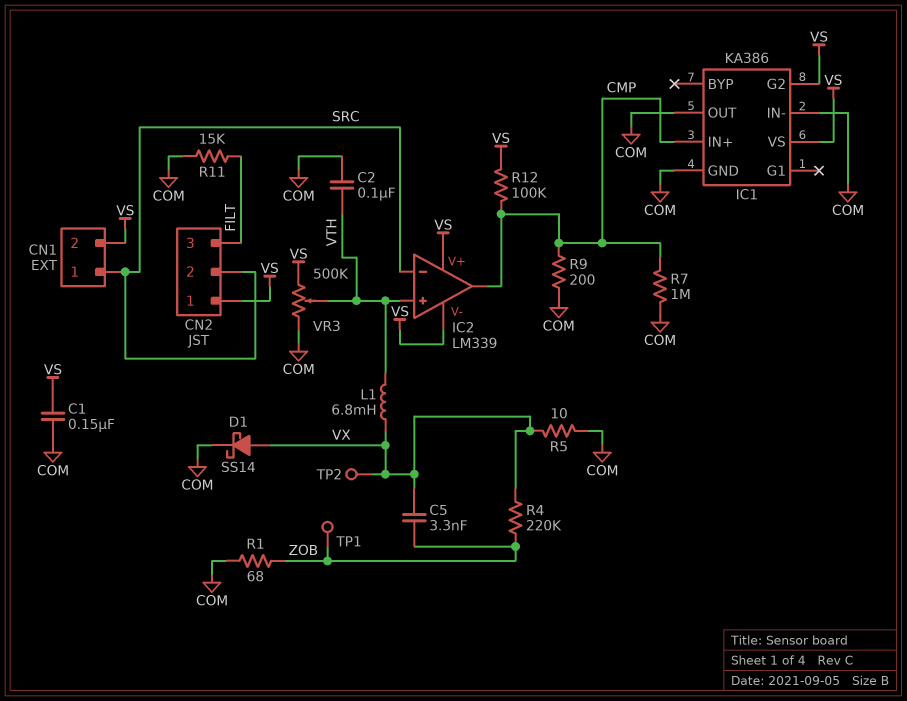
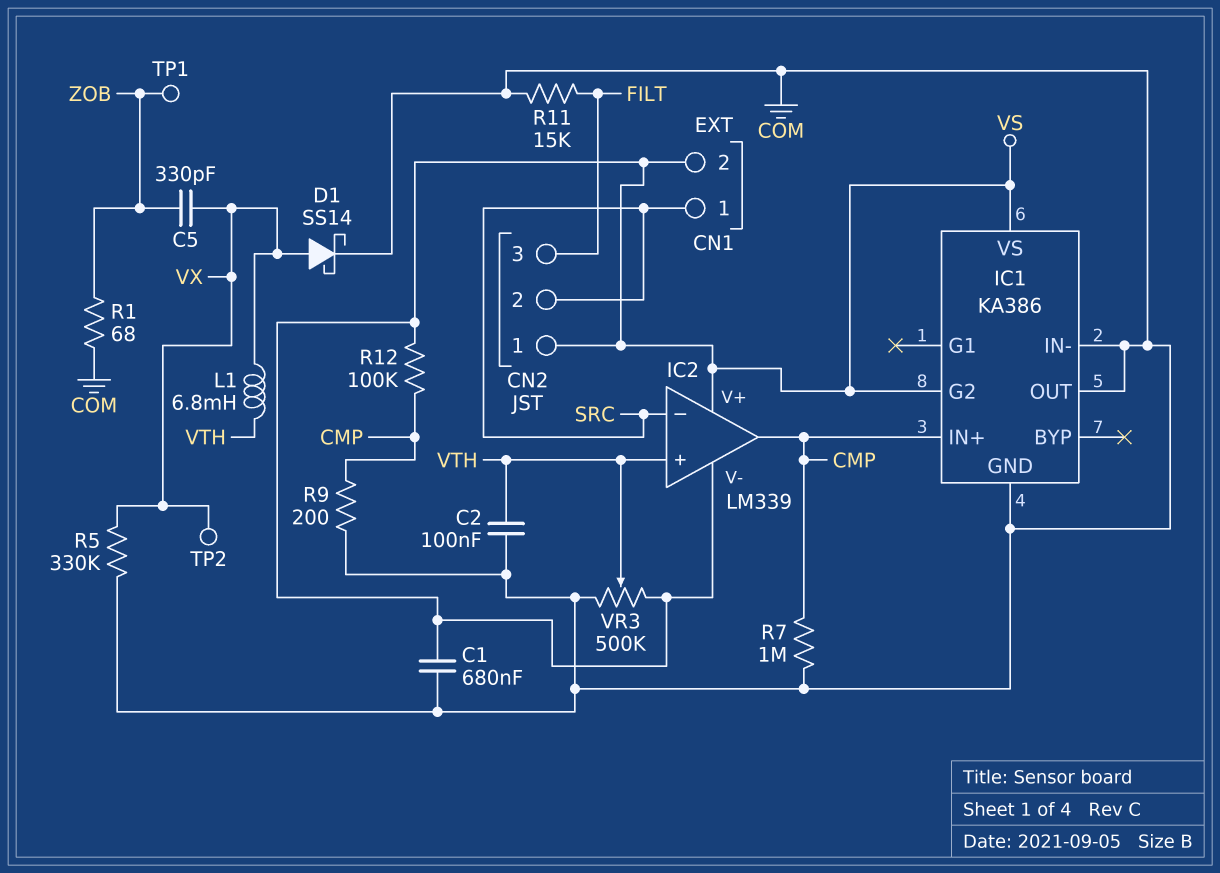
C1: 150nF (COM, VS) -> 680nF (COM, VS)
C5: 3.3nF (VX, ZOB) -> 330pF (VX, ZOB)
R4: 220k (VX, ZOB) -> none
R5: 10 (COM, VX) -> 330k (COM, VX)

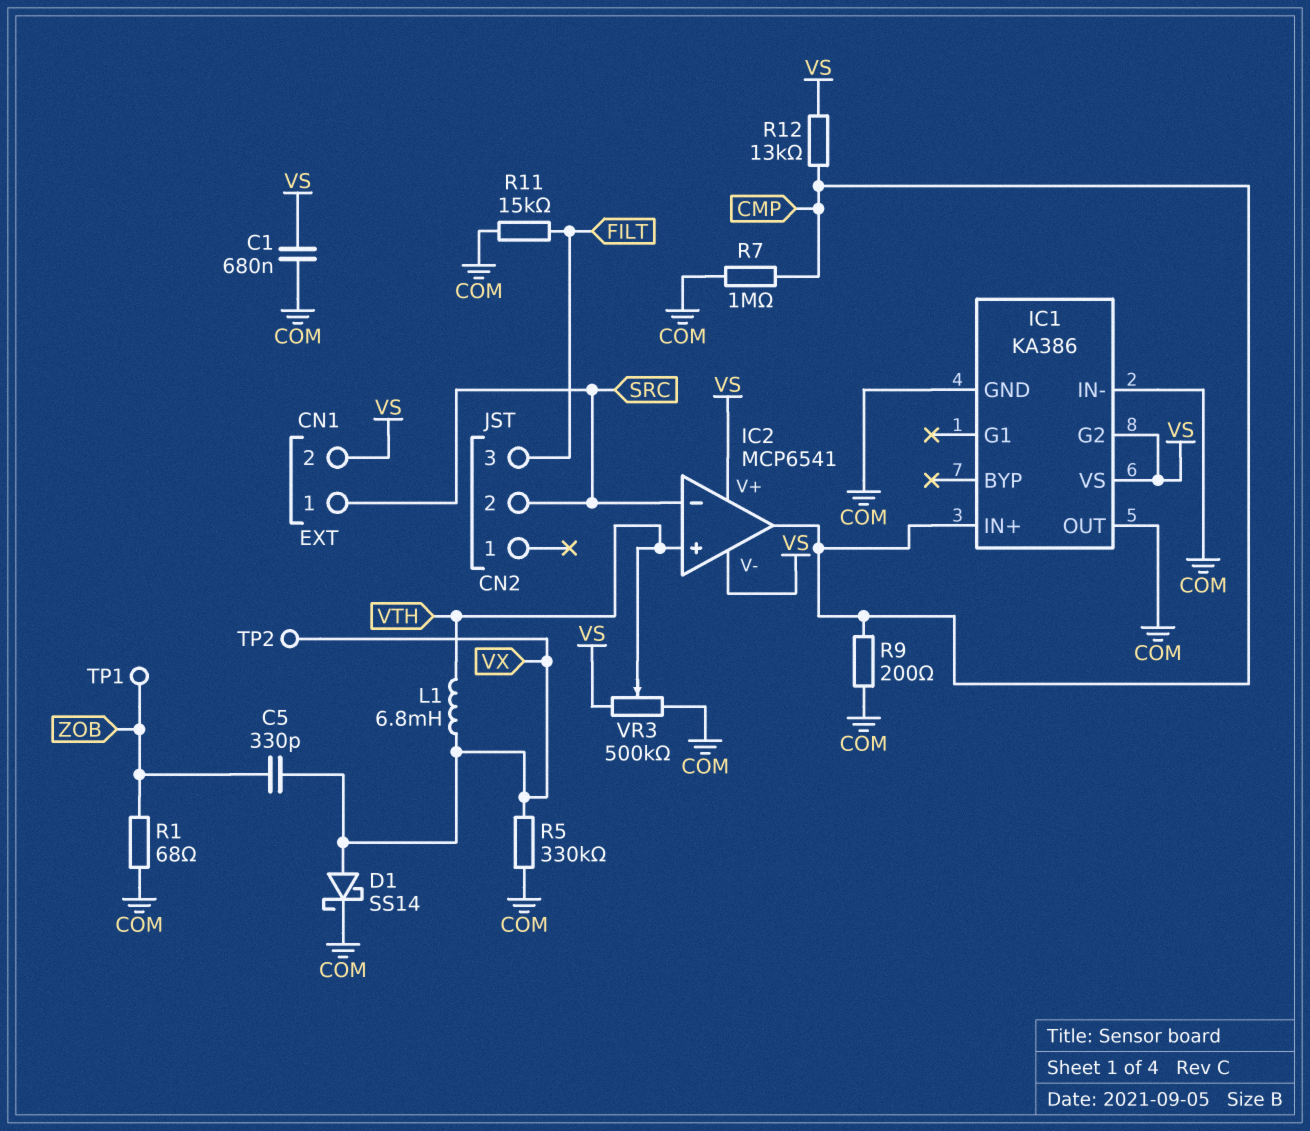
C2: 100nF (COM, VTH) -> none
CN2 pin 1: VS -> none
IC2: LM339 -> MCP6541
R12: 100k (CMP, VS) -> 13k (CMP, VS)

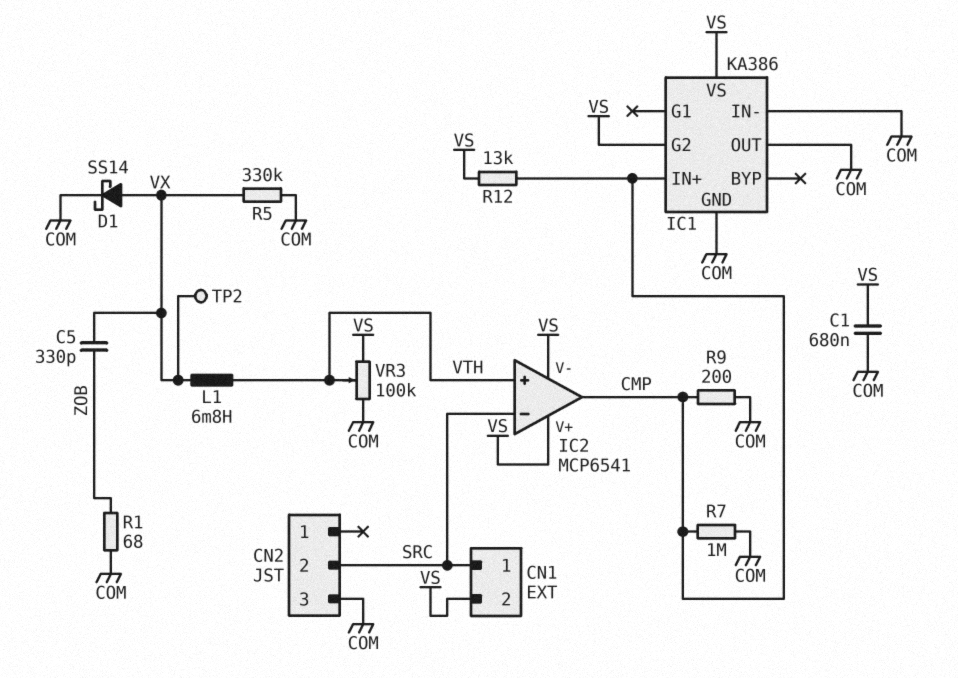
CN2 pin 3: FILT -> COM
R11: 15k (COM, FILT) -> none
TP1: test point (ZOB) -> none
VR3: 500k (COM, VS, wiper VTH) -> 100k (COM, VS, wiper VTH)

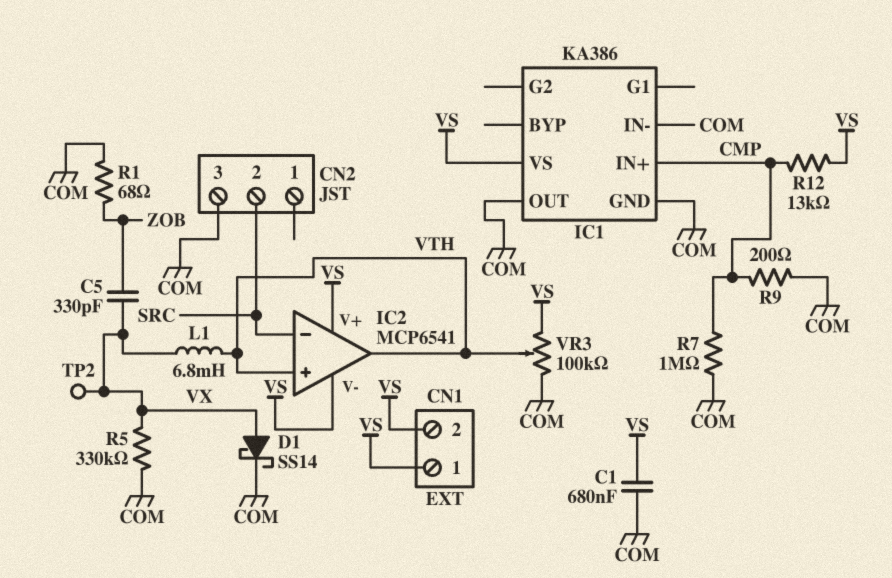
CN1 pin 1: SRC -> VS
IC1 pin G2: VS -> none
IC2 pin out: CMP -> VTH

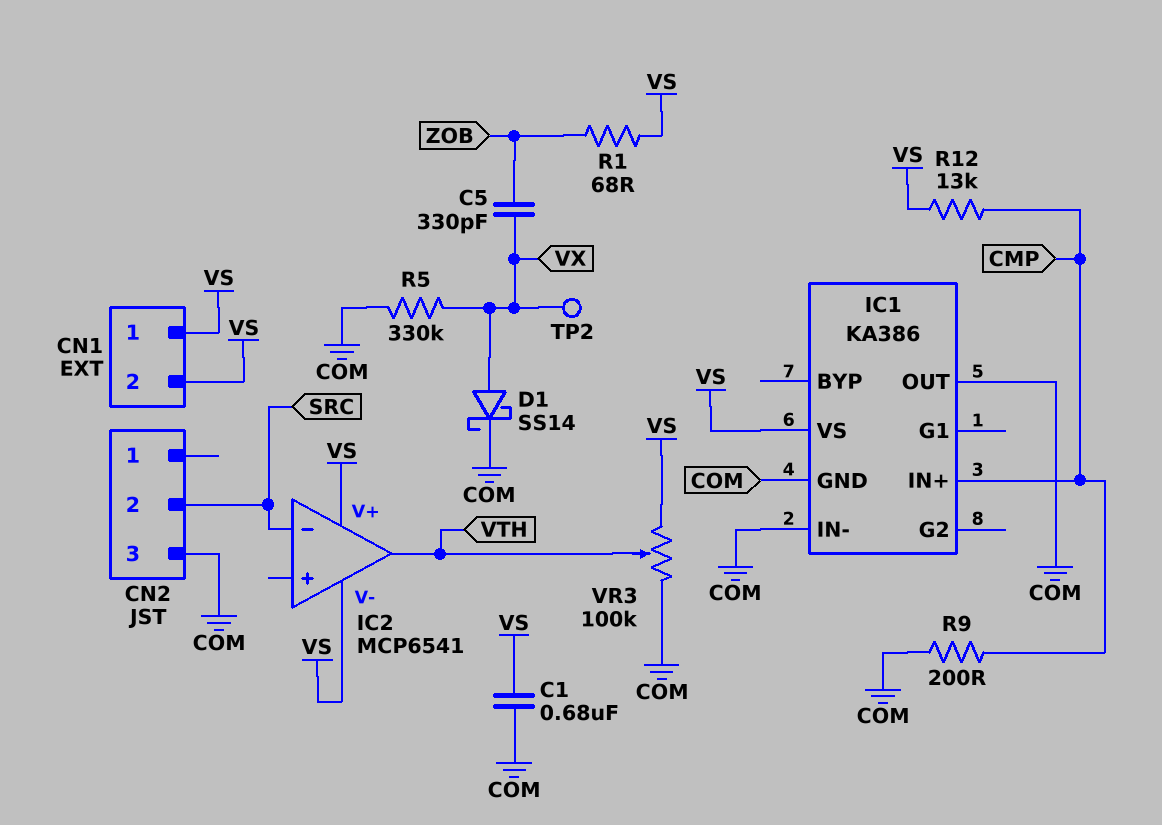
IC2 pin in+: VTH -> none
L1: 6.8mH (VTH, VX) -> none
R1: 68 (COM, ZOB) -> 68 (VS, ZOB)
R7: 1M (CMP, COM) -> none

